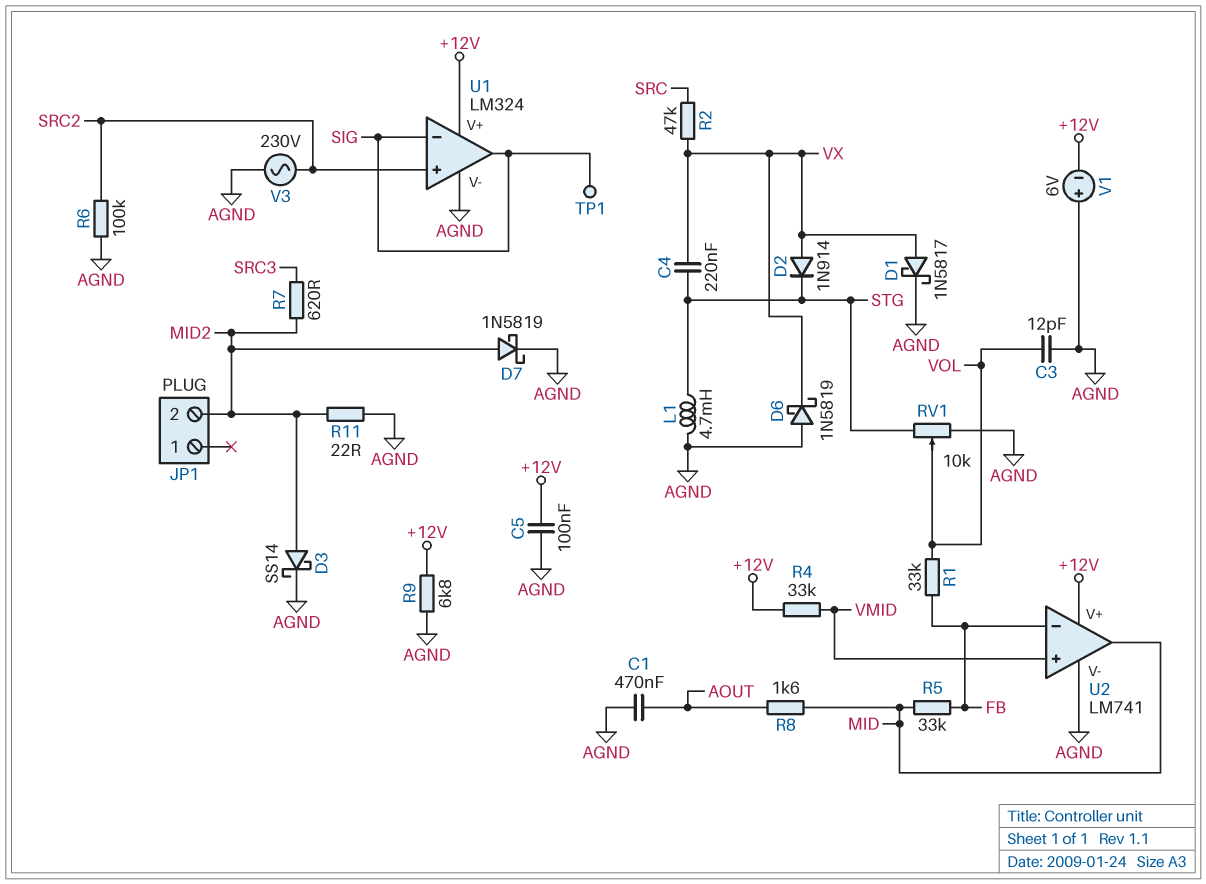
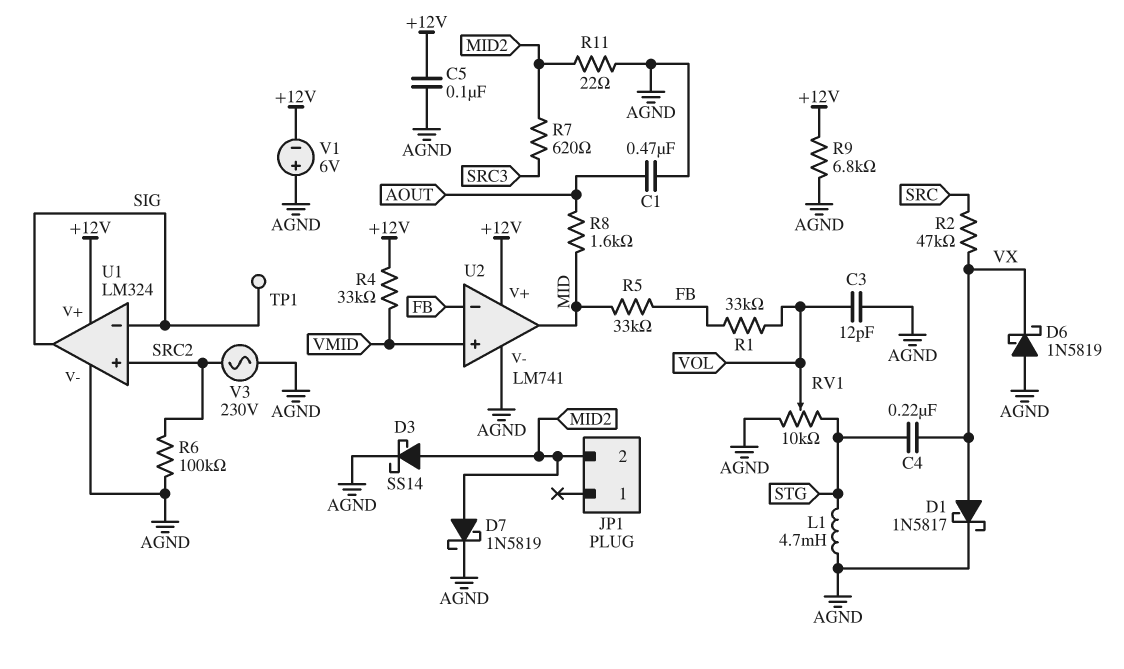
D2: diode 1N914 (A VX, K STG) -> none

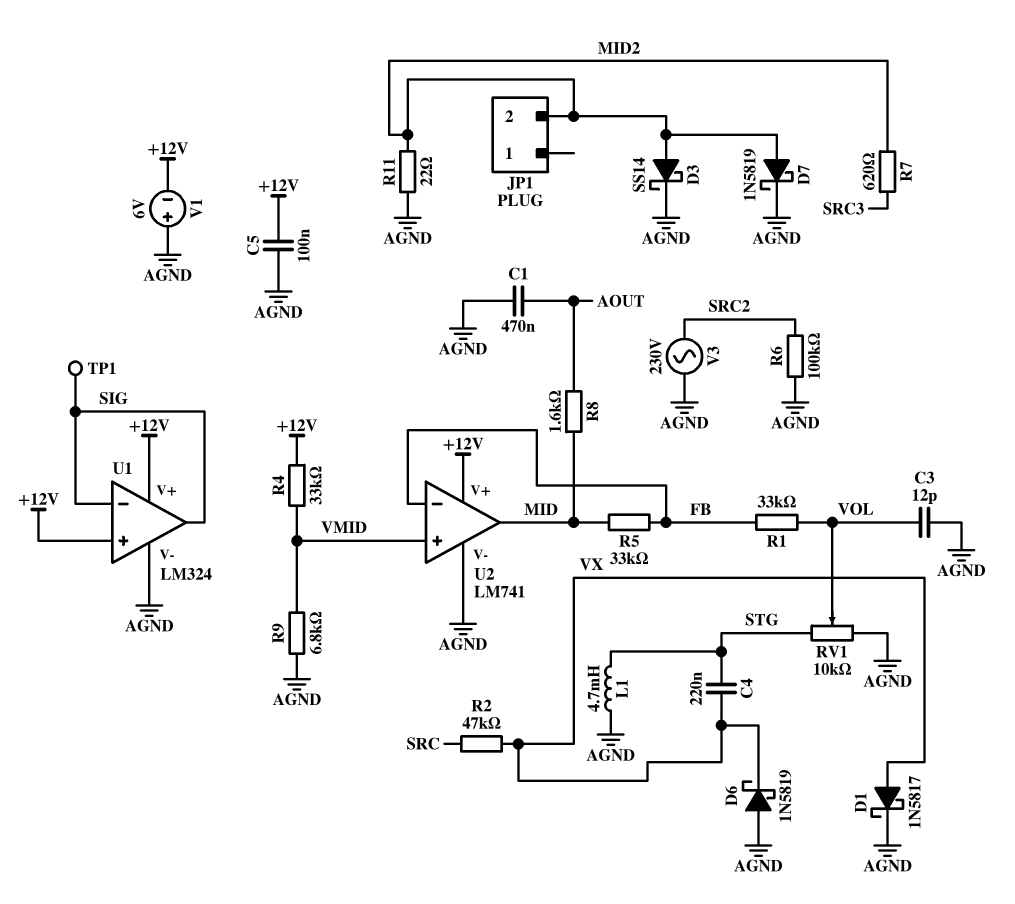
R9: 6.8k (+12V, AGND) -> 6.8k (AGND, VMID)
U1 pin in+: SRC2 -> +12V

